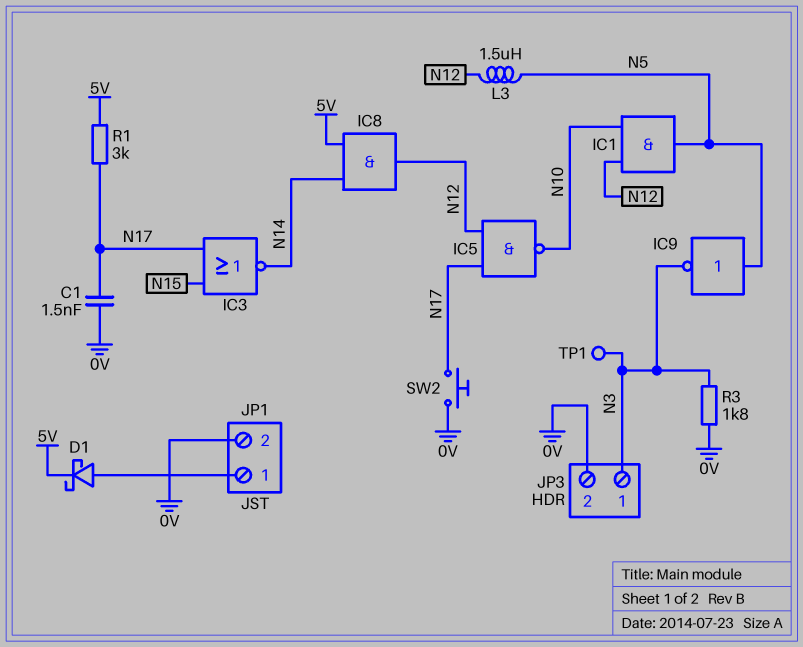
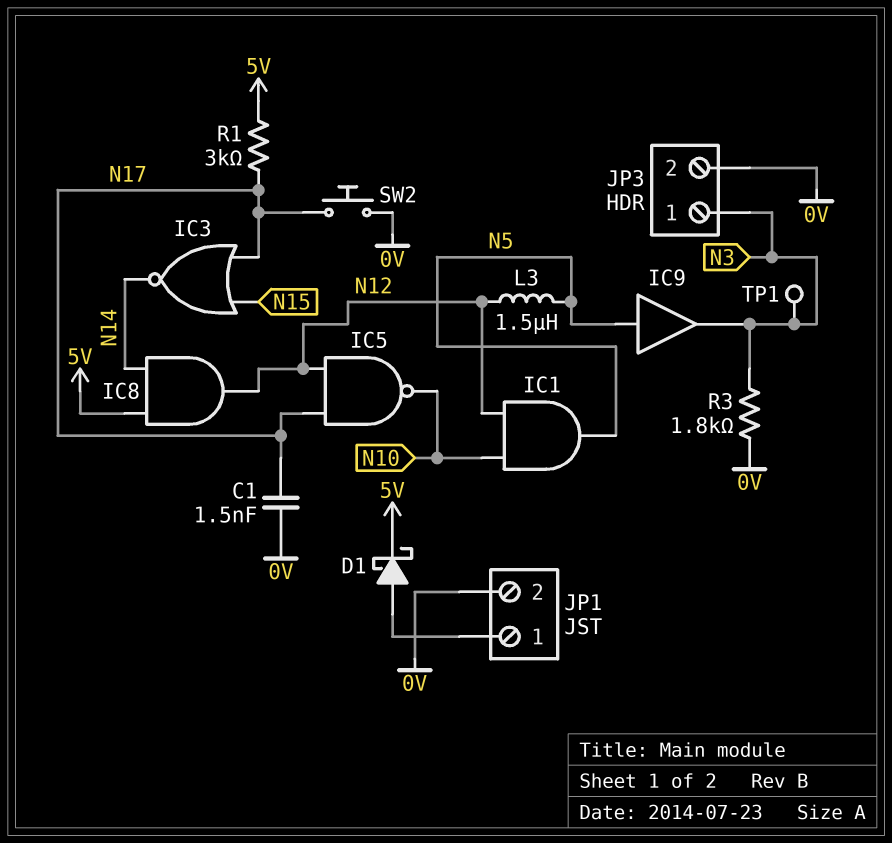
IC9: NOT (in N5, out N3) -> buffer (in N5, out N3)

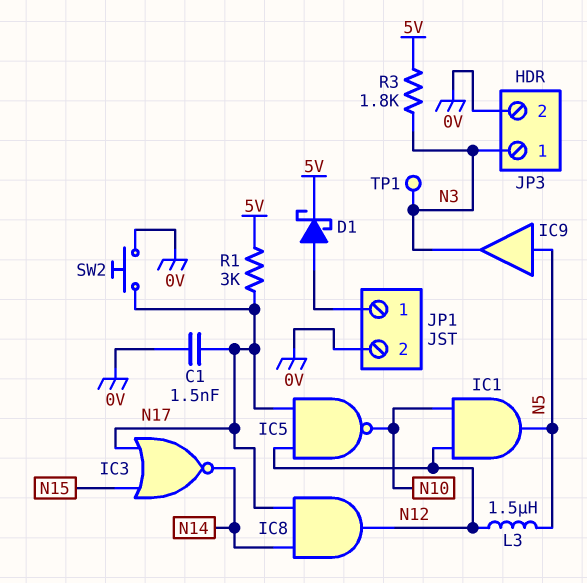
IC8: AND (in 5V, in N14, out N12) -> AND (in N14, in N17, out N12)
R3: 1.8k (0V, N3) -> 1.8k (5V, N3)

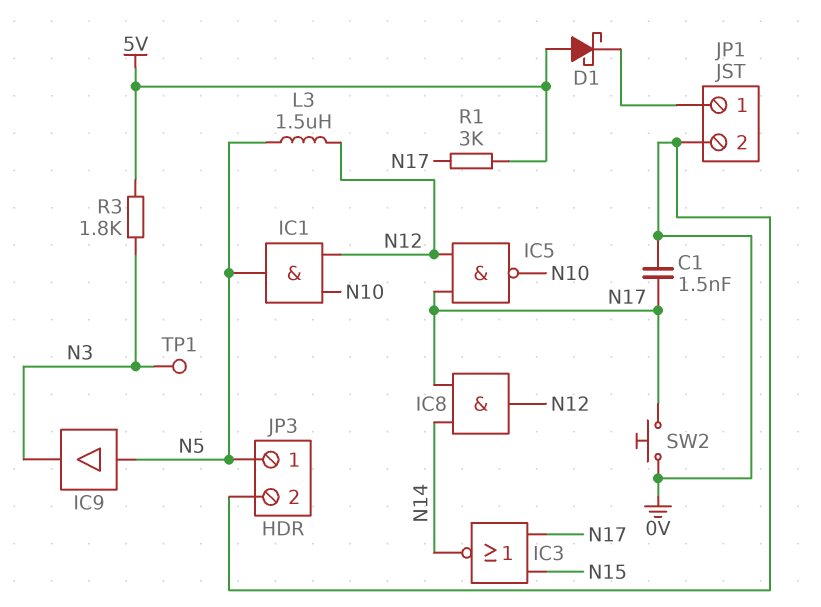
D1: schottky (A JP1/1, K 5V) -> schottky (A 5V, K JP1/1)
JP3 pin 1: N3 -> N5

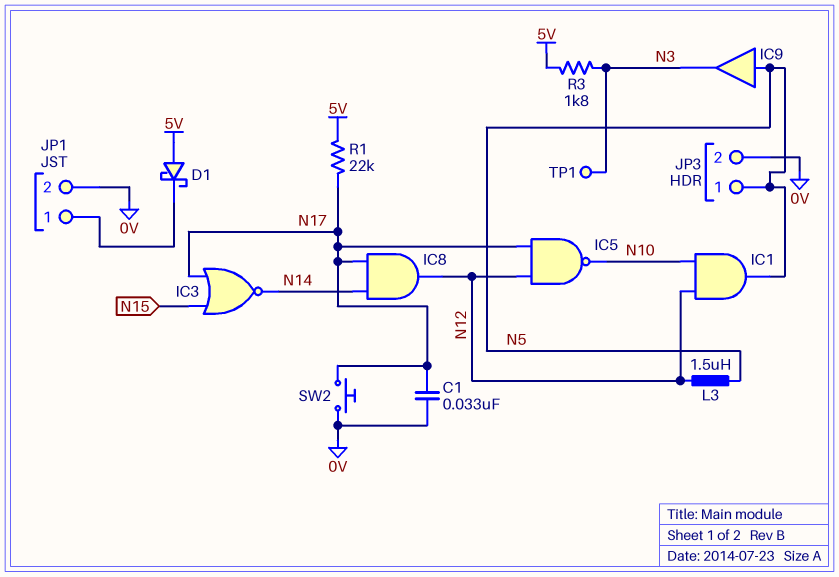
C1: 1.5nF (0V, N17) -> 33nF (0V, N17)
R1: 3k (5V, N17) -> 22k (5V, N17)

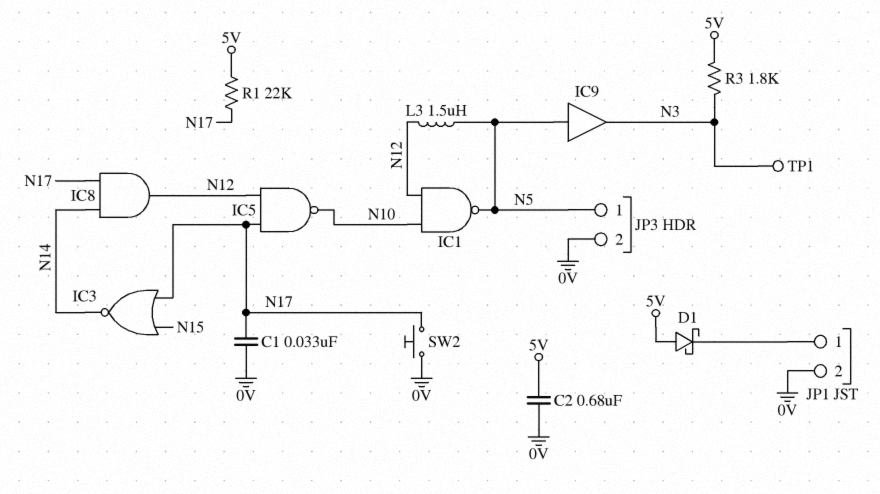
C2: none -> 680nF (0V, 5V)
IC1: AND (in N10, in N12, out N5) -> NAND (in N10, in N12, out N5)

